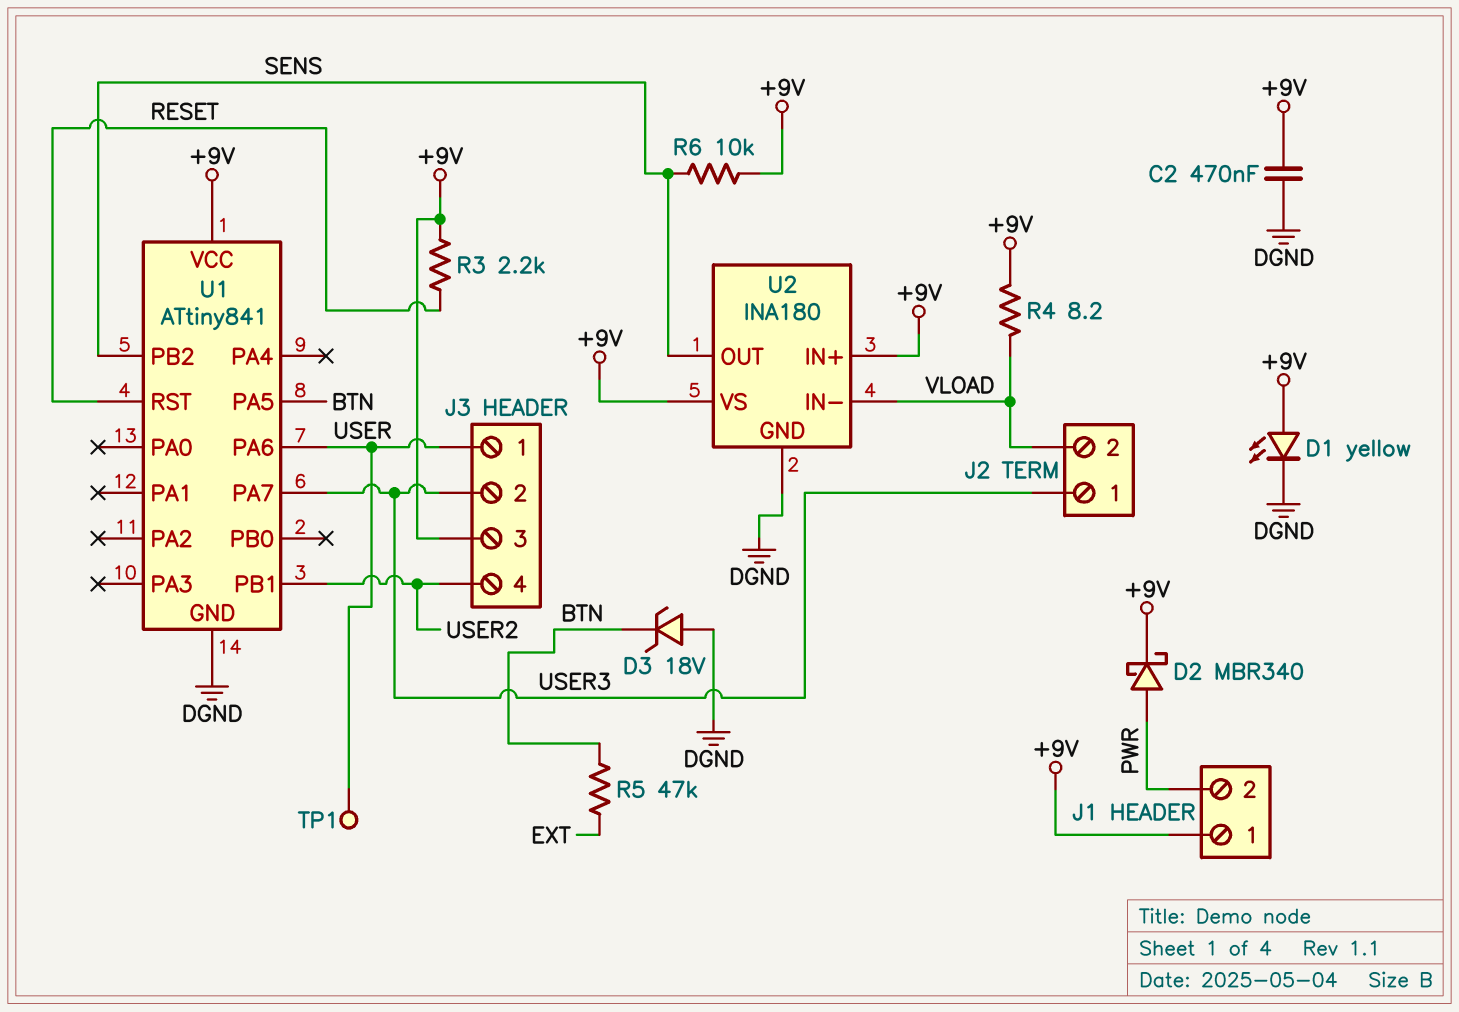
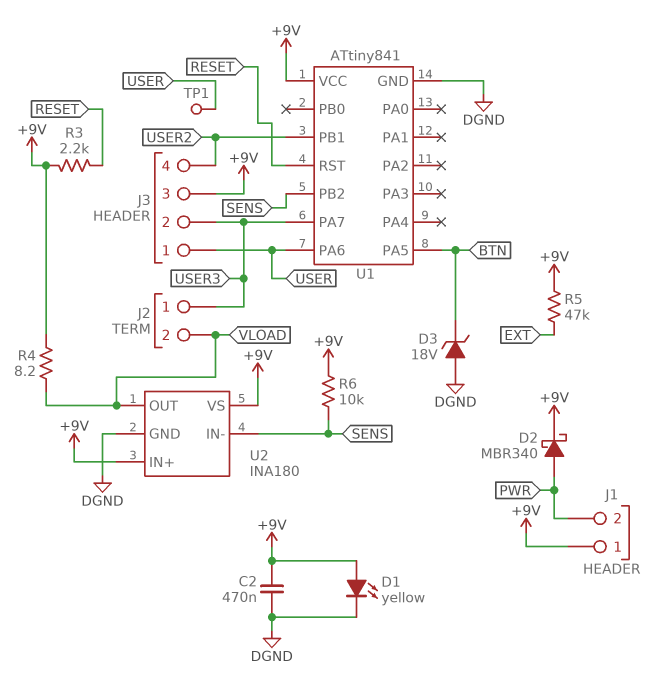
R5: 47k (BTN, EXT) -> 47k (+9V, EXT)
U2 pin IN-: VLOAD -> SENS
U2 pin OUT: SENS -> VLOAD

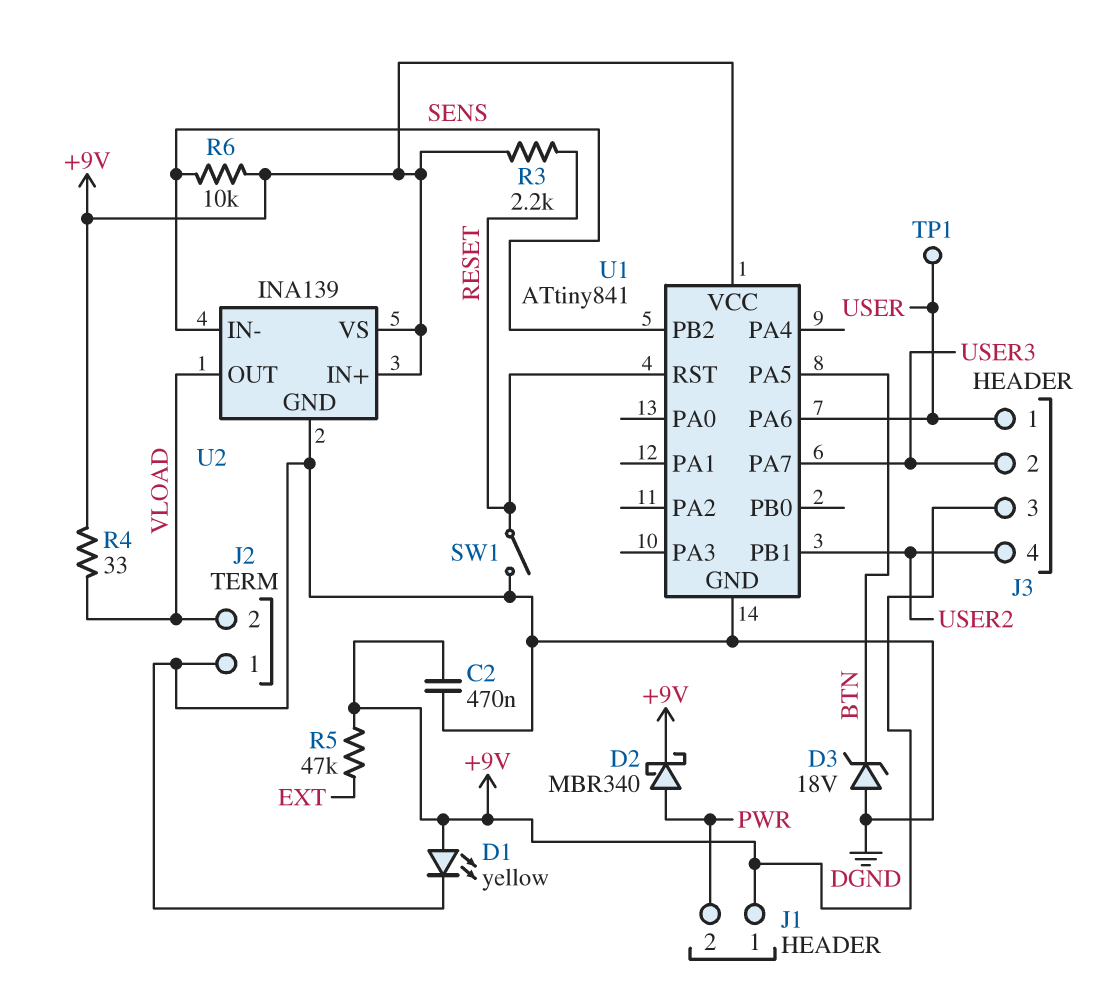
J2 pin 1: USER3 -> DGND
R4: 8.2 (+9V, VLOAD) -> 33 (+9V, VLOAD)
SW1: none -> switch (DGND, RESET)
U2: INA180 -> INA139

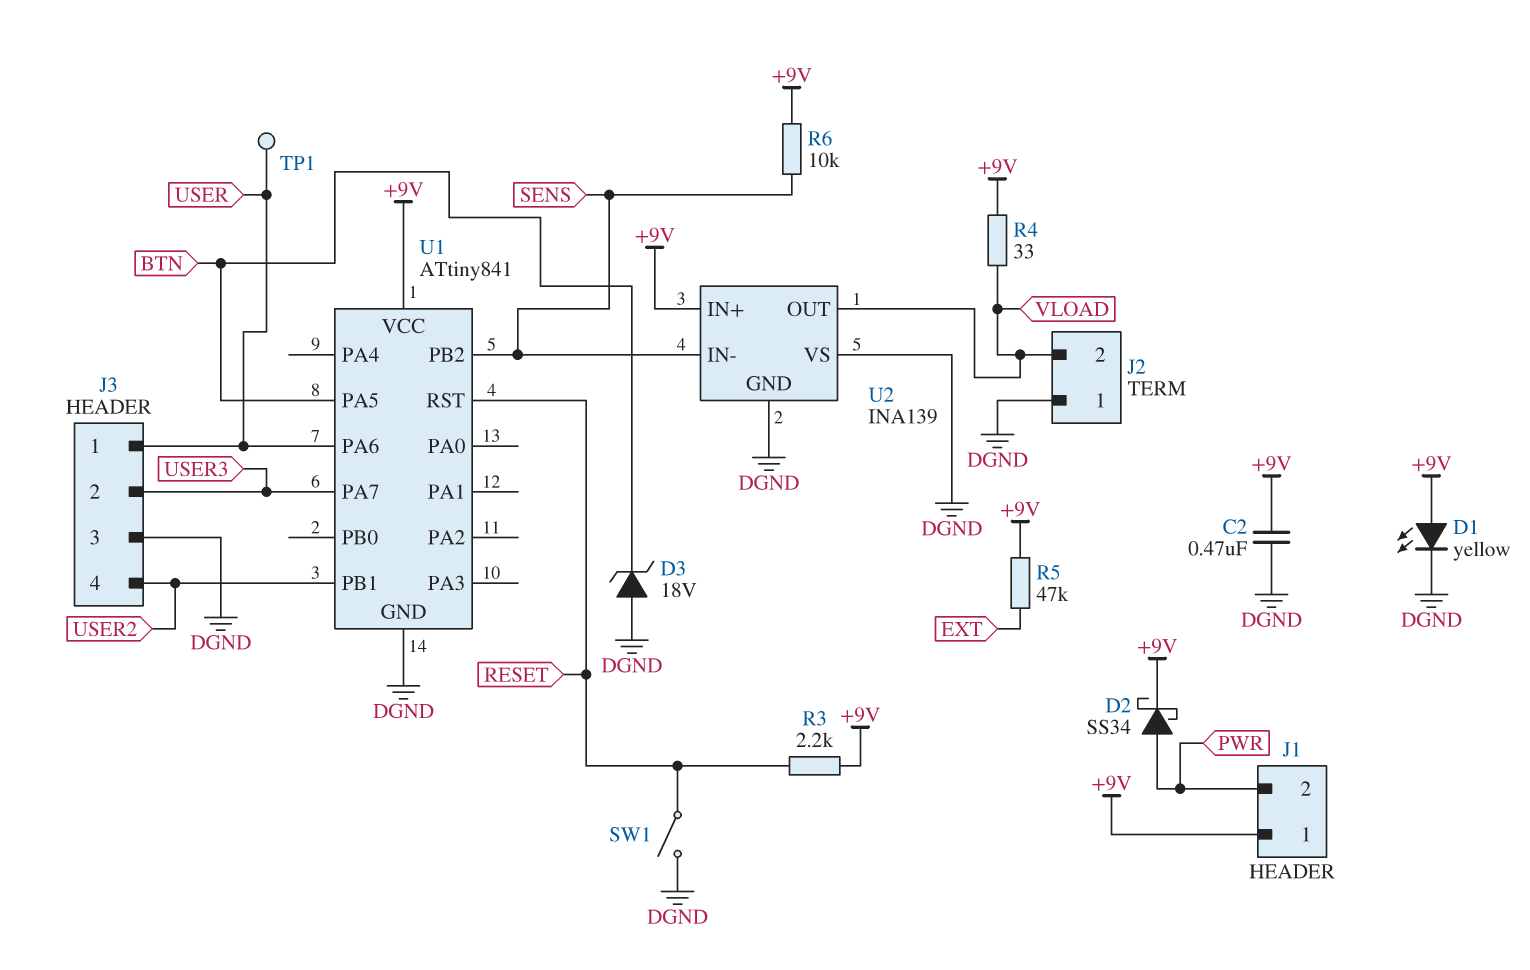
D2: schottky MBR340 (A PWR, K +9V) -> schottky SS34 (A PWR, K +9V)
J3 pin 3: +9V -> DGND
U2 pin VS: +9V -> DGND

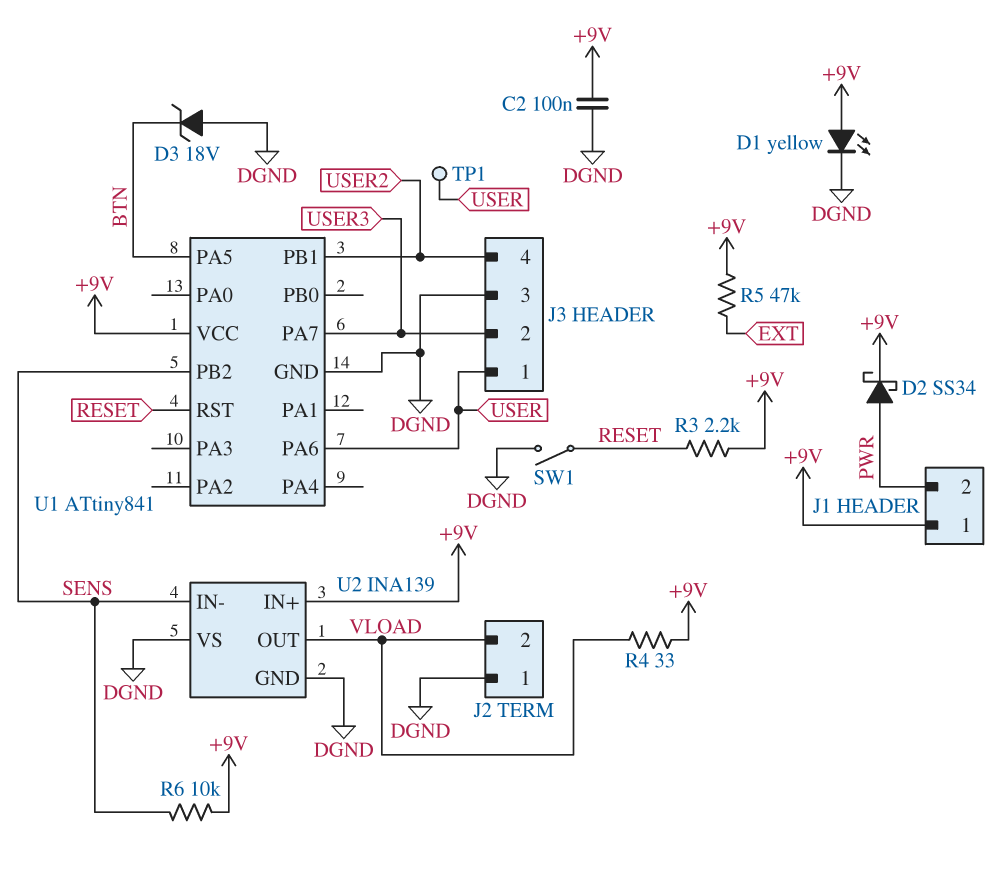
C2: 470nF (+9V, DGND) -> 100nF (+9V, DGND)

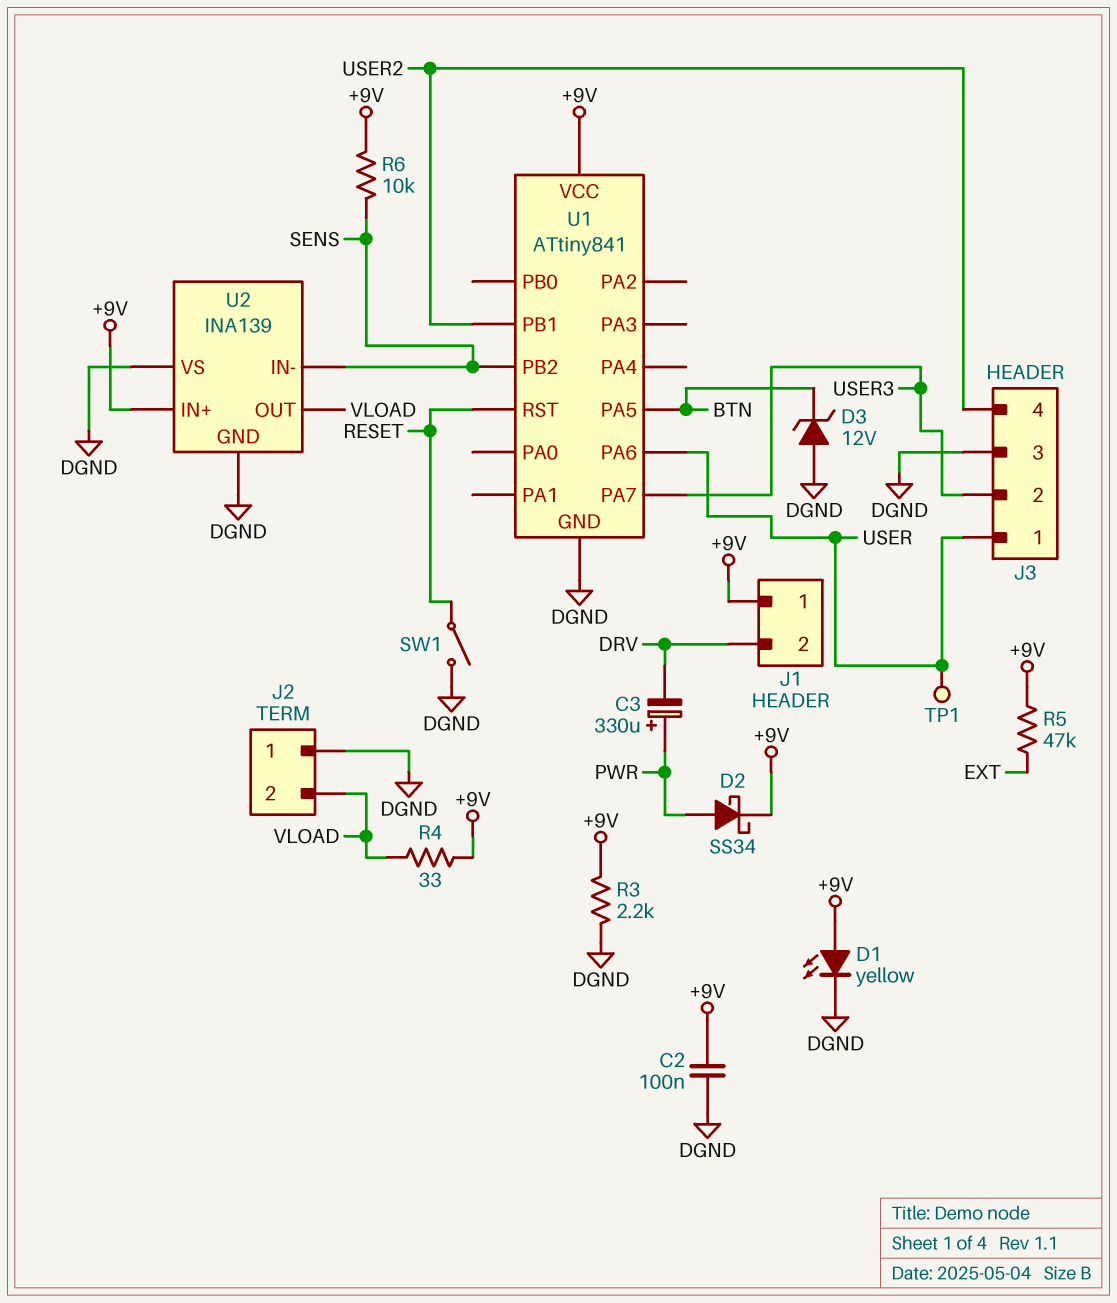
C3: none -> 330uF (plus PWR, minus DRV)
D3: zener 18V (A DGND, K BTN) -> zener 12V (A DGND, K BTN)
J1 pin 2: PWR -> DRV
R3: 2.2k (+9V, RESET) -> 2.2k (+9V, DGND)

